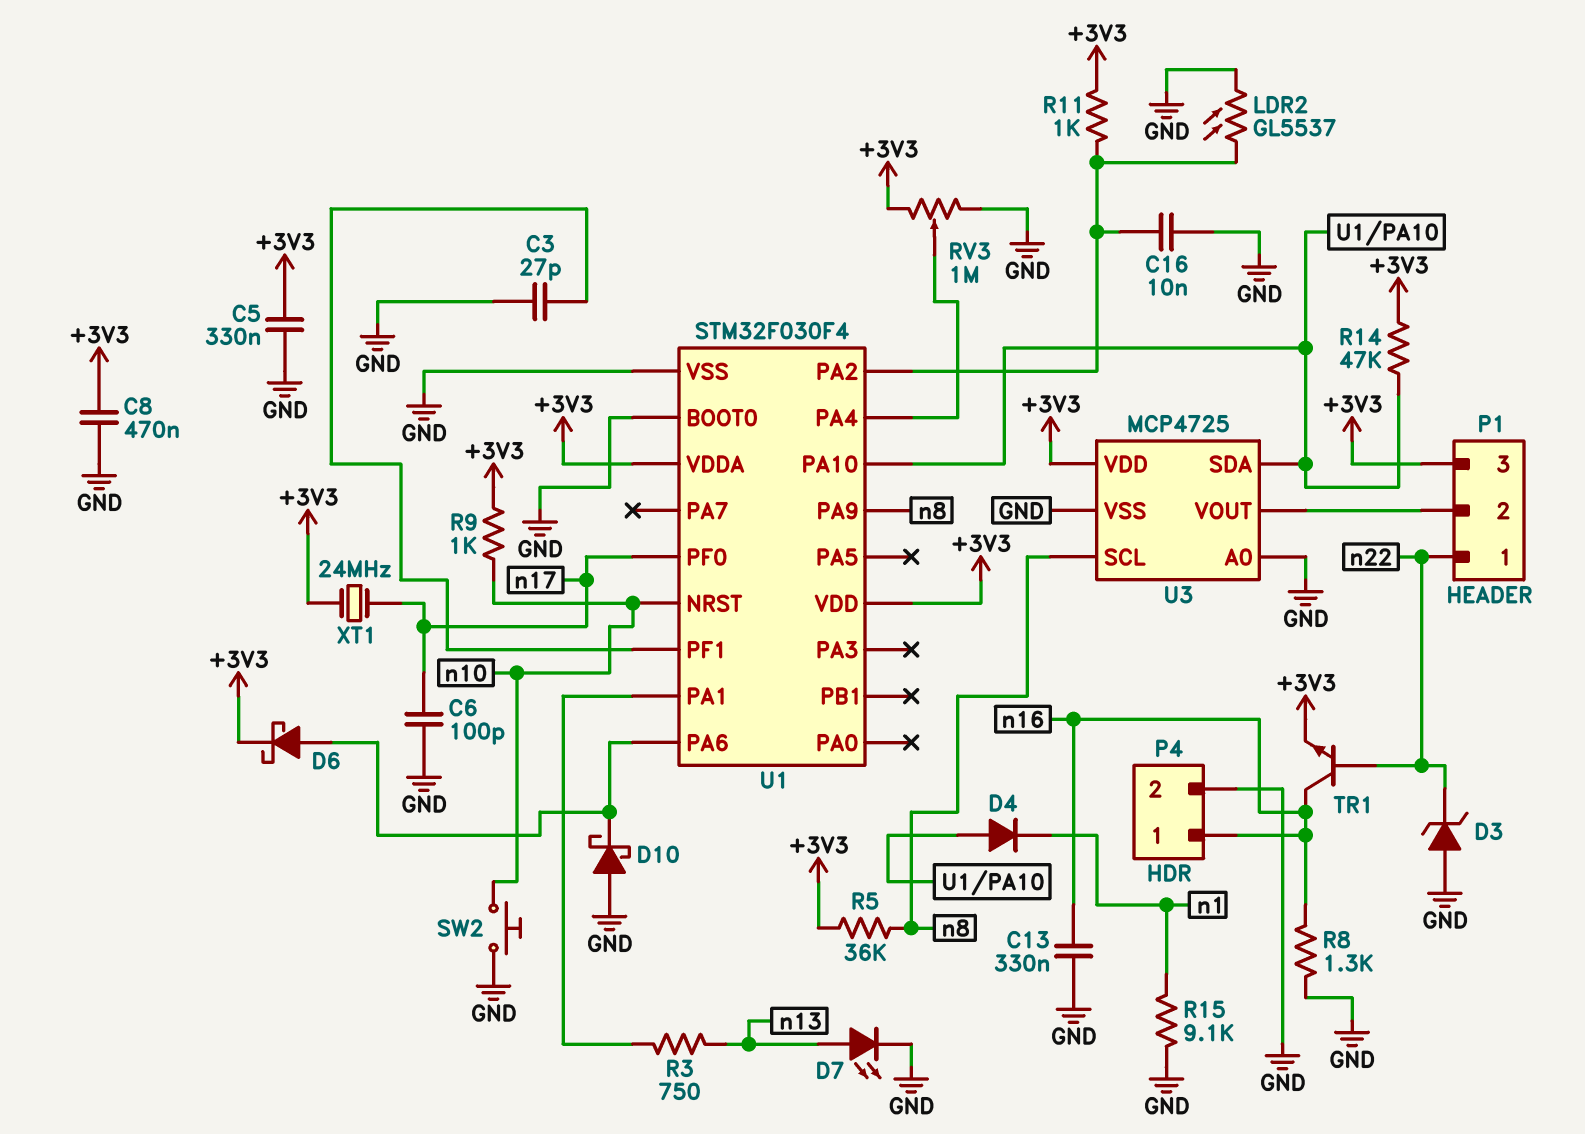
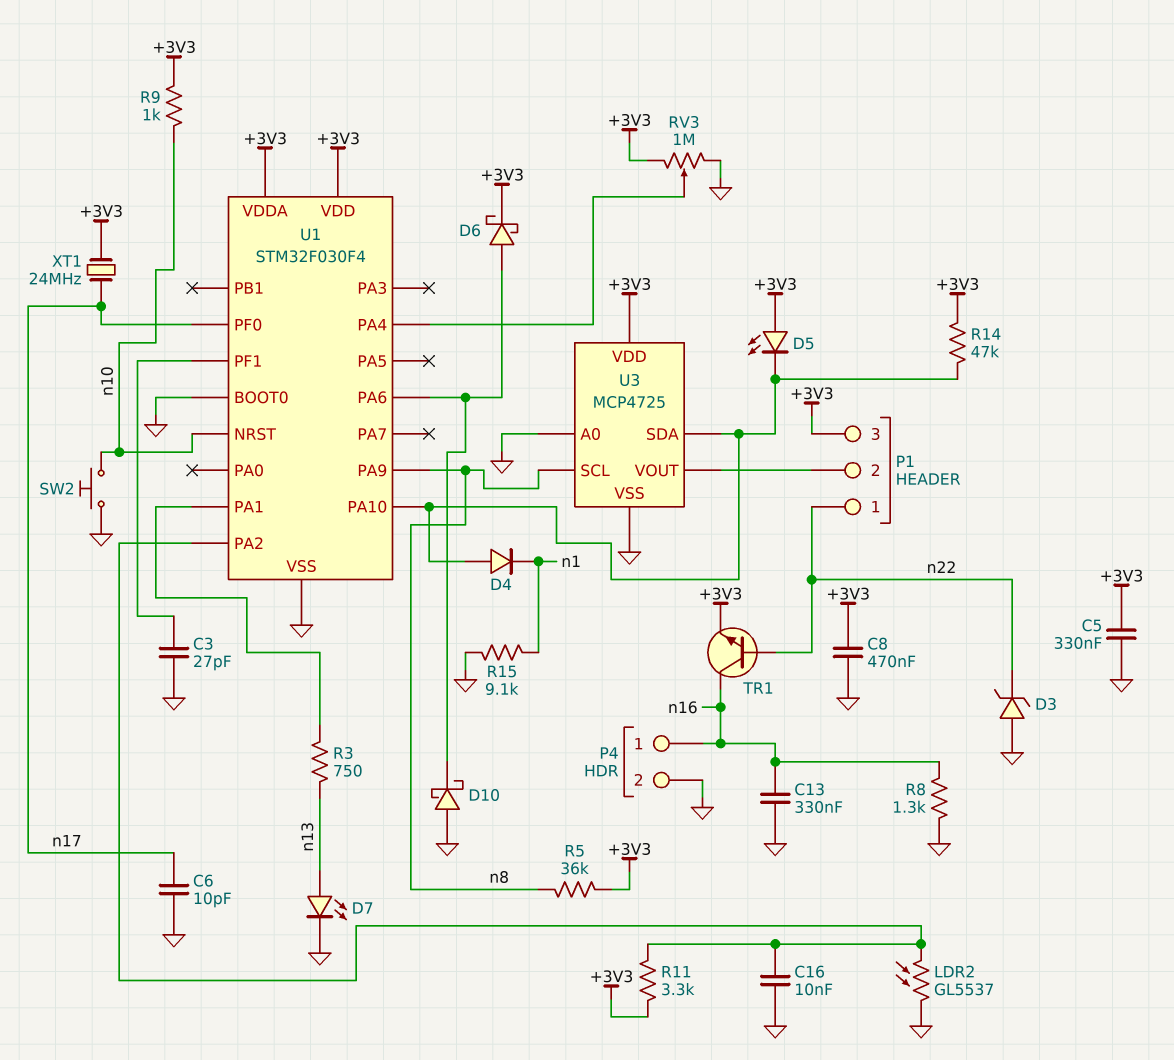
C6: 100pF (GND, n17) -> 10pF (GND, n17)
D5: none -> LED (A +3V3, K U1/PA10)
R11: 1k (+3V3, U1/PA2) -> 3.3k (+3V3, U1/PA2)

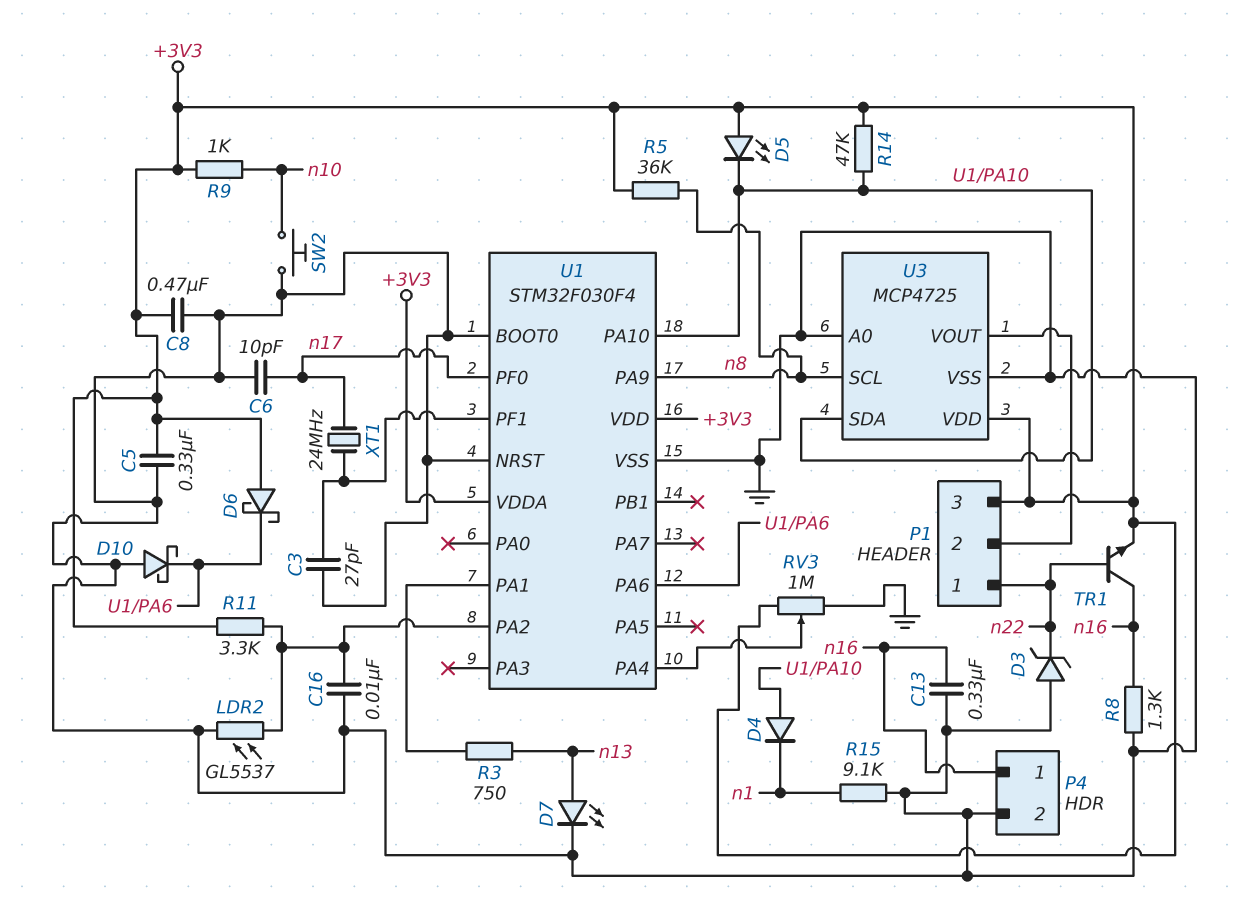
D6: schottky (A U1/PA6, K +3V3) -> schottky (A +3V3, K U1/PA6)
U1 pin NRST: n10 -> GND
XT1: 24MHz (+3V3, n17) -> 24MHz (U1/PF1, n17)

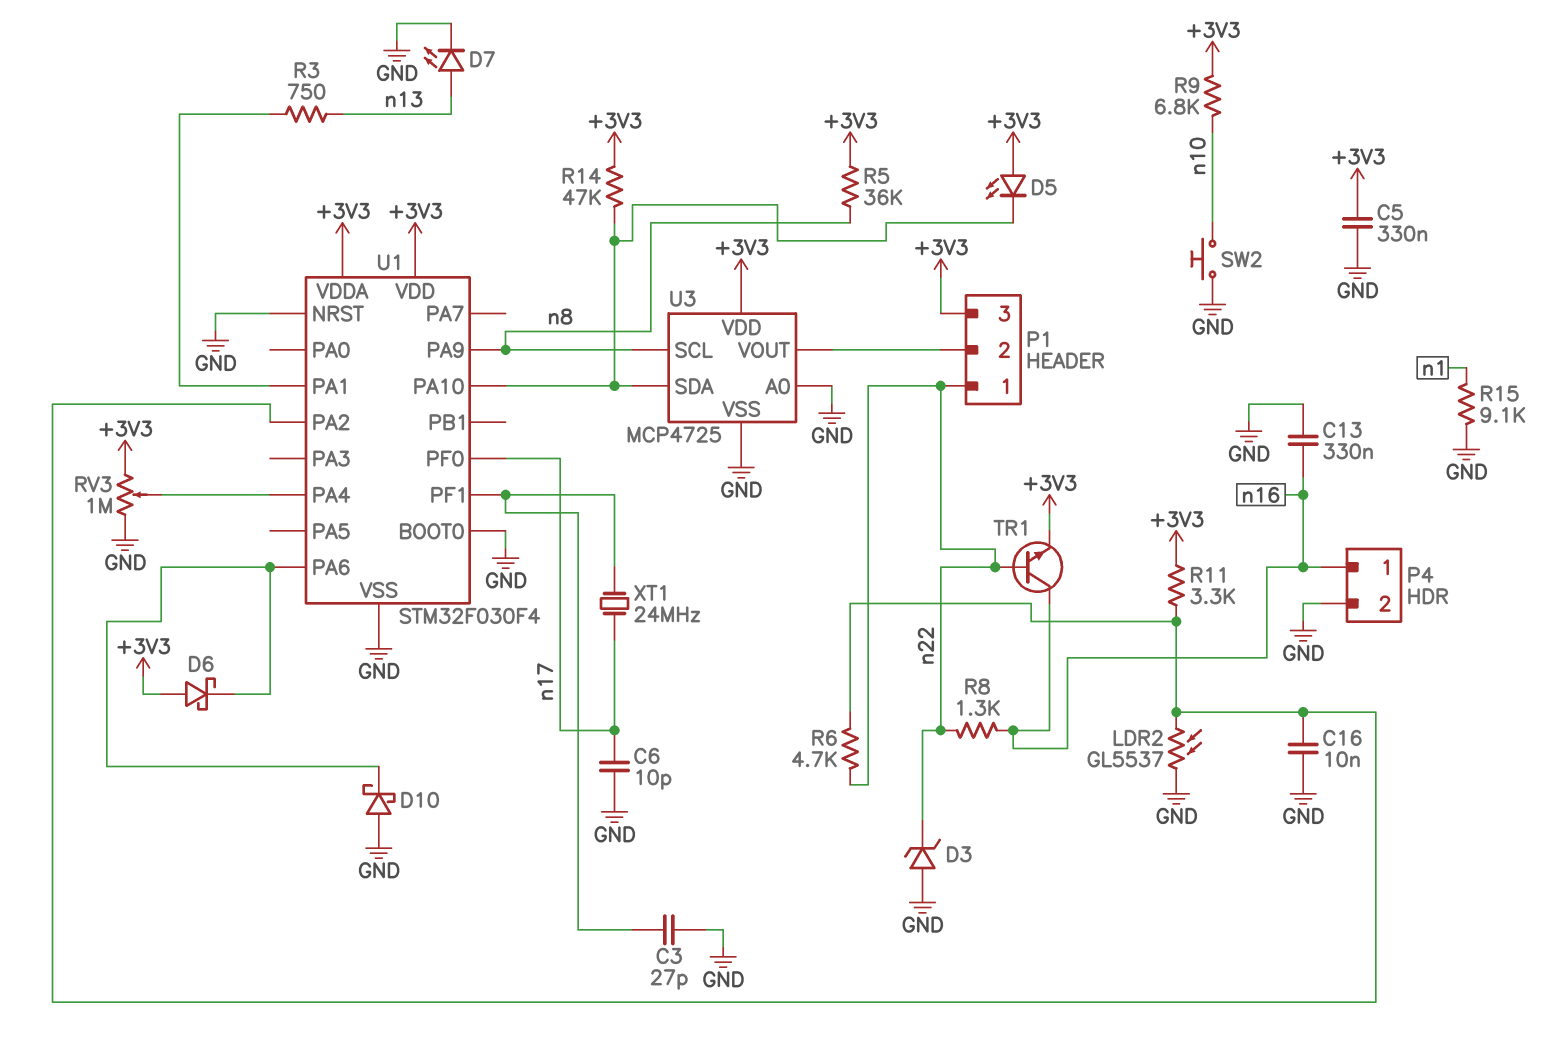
C8: 470nF (+3V3, GND) -> none
D4: diode (A U1/PA10, K n1) -> none
R6: none -> 4.7k (U1/PA2, n22)
R8: 1.3k (GND, n16) -> 1.3k (n16, n22)
R9: 1k (+3V3, n10) -> 6.8k (+3V3, n10)

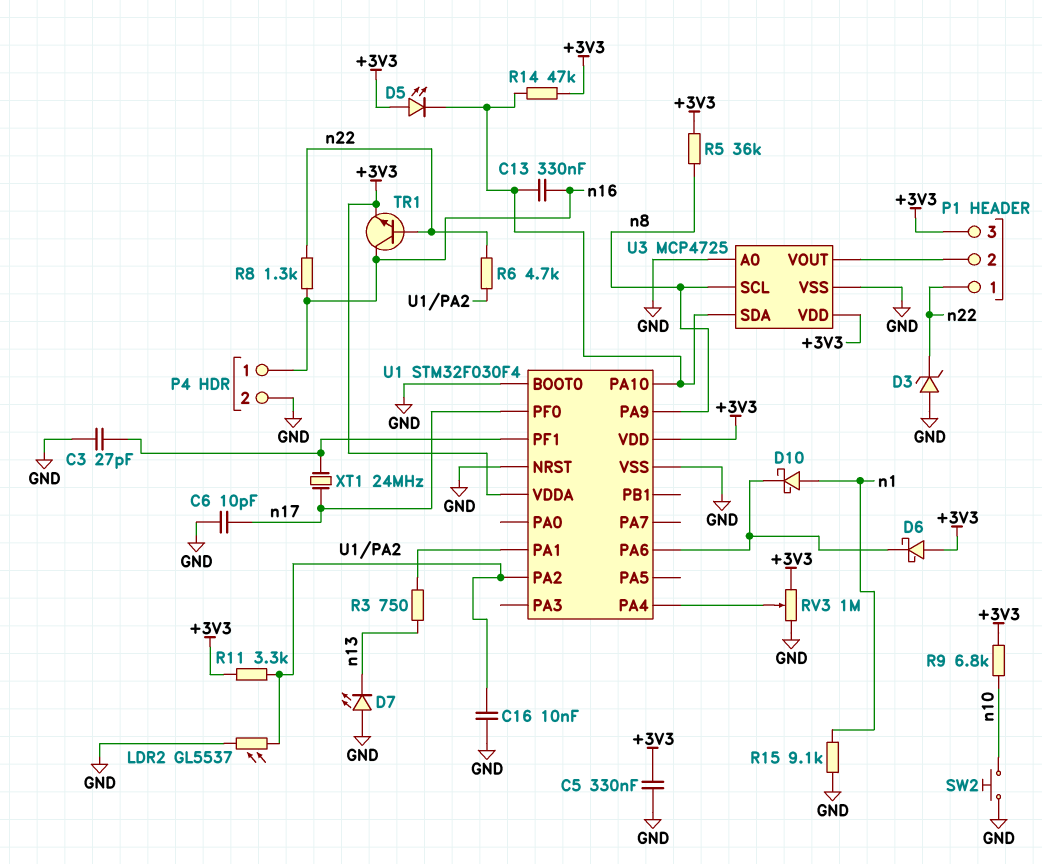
C13: 330nF (GND, n16) -> 330nF (U1/PA10, n16)
D7: LED (A n13, K GND) -> LED (A GND, K n13)
D10: schottky (A GND, K U1/PA6) -> schottky (A n1, K U1/PA6)

